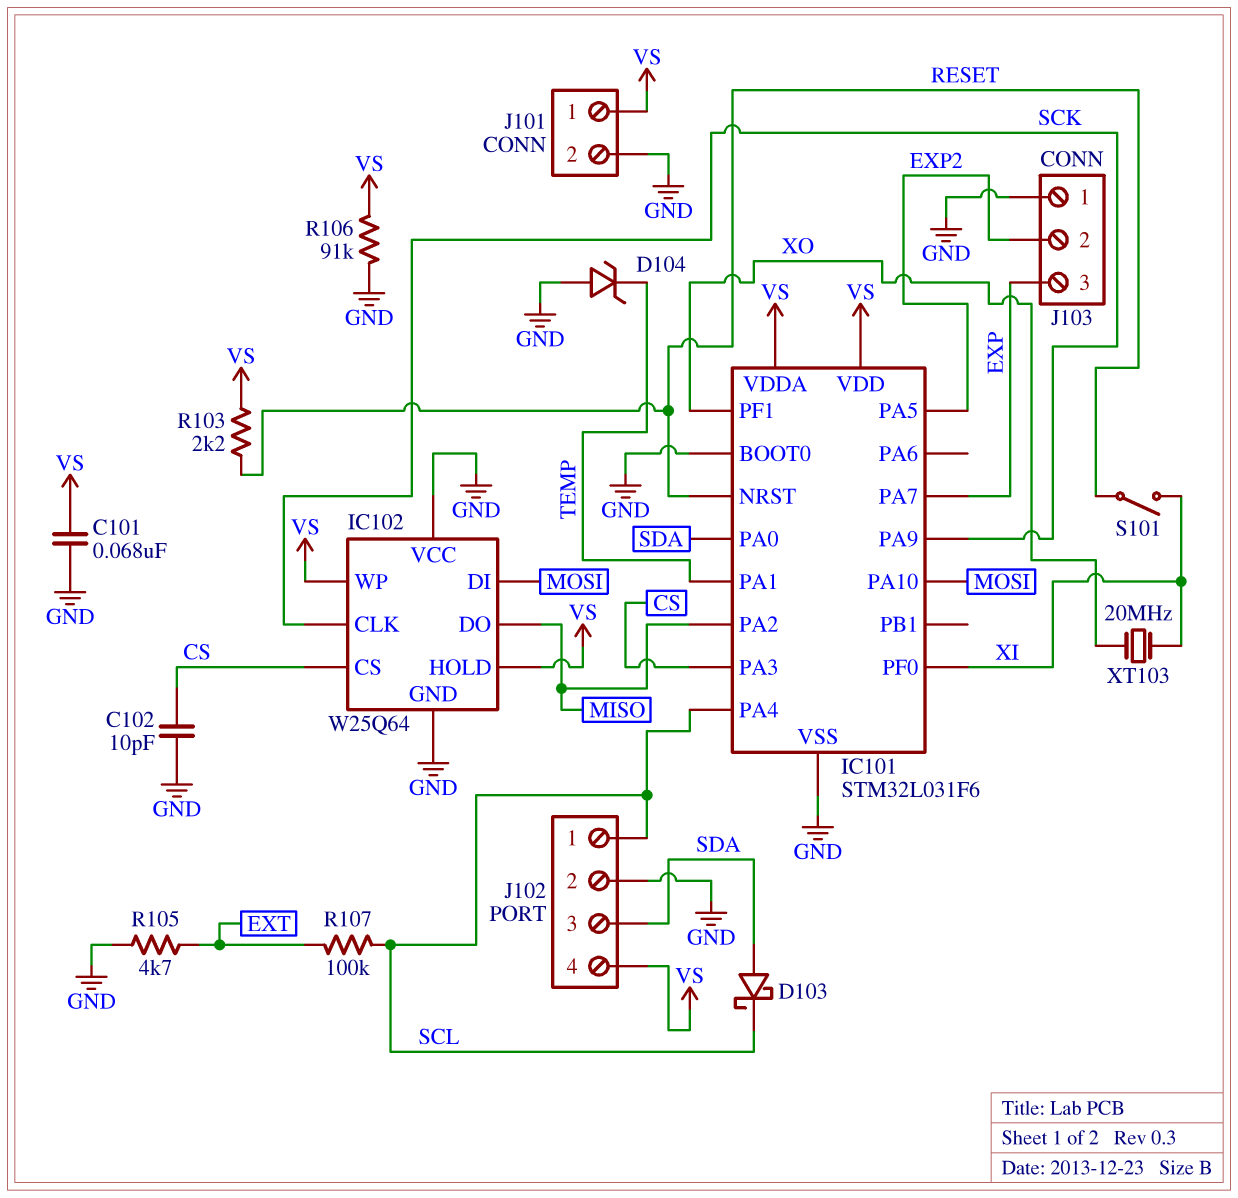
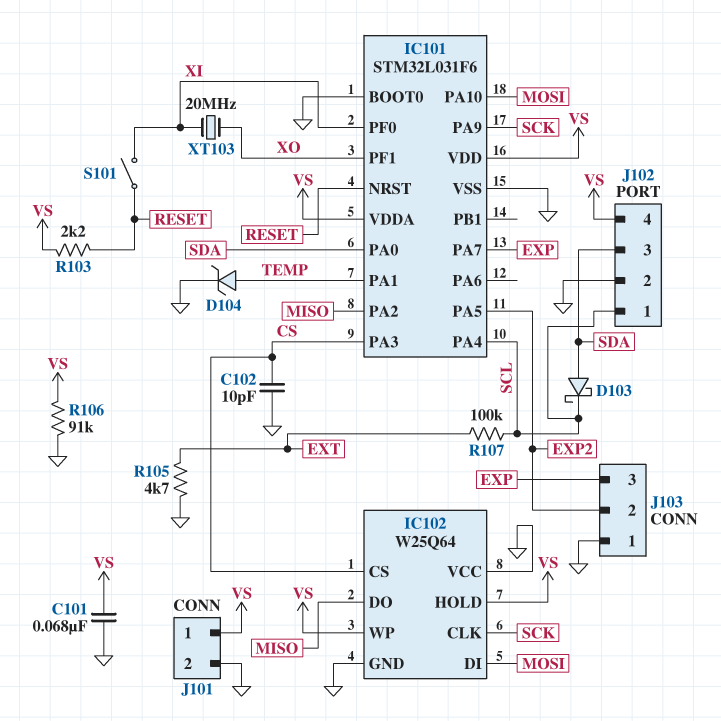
D104: zener (A GND, K TEMP) -> zener (A TEMP, K GND)

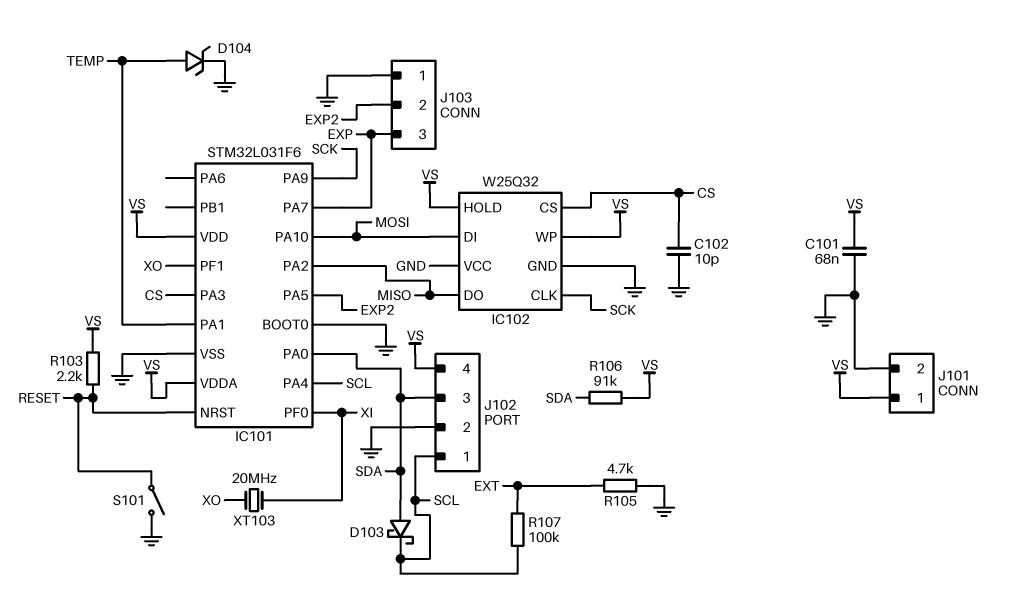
IC102: W25Q64 -> W25Q32
R106: 91k (GND, VS) -> 91k (SDA, VS)
S101: switch (RESET, XI) -> switch (GND, RESET)

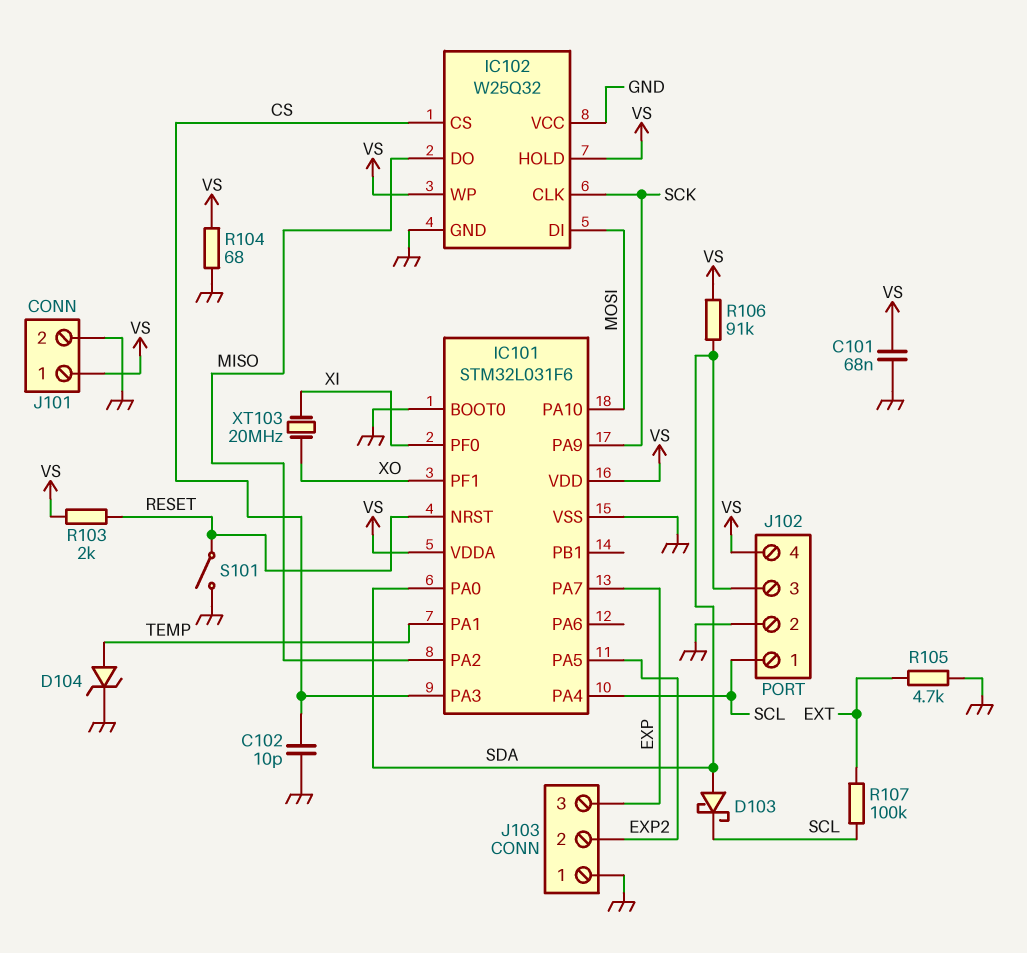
R103: 2.2k (RESET, VS) -> 2k (RESET, VS)
R104: none -> 68 (GND, VS)

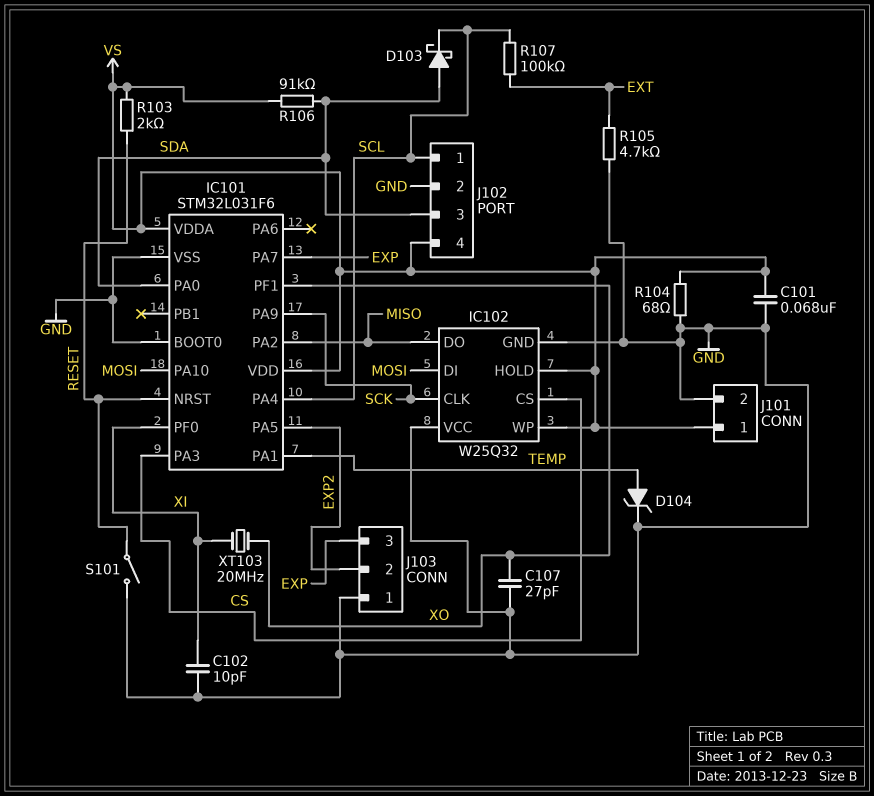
C102: 10pF (CS, GND) -> 10pF (GND, XI)
C107: none -> 27pF (GND, XO)

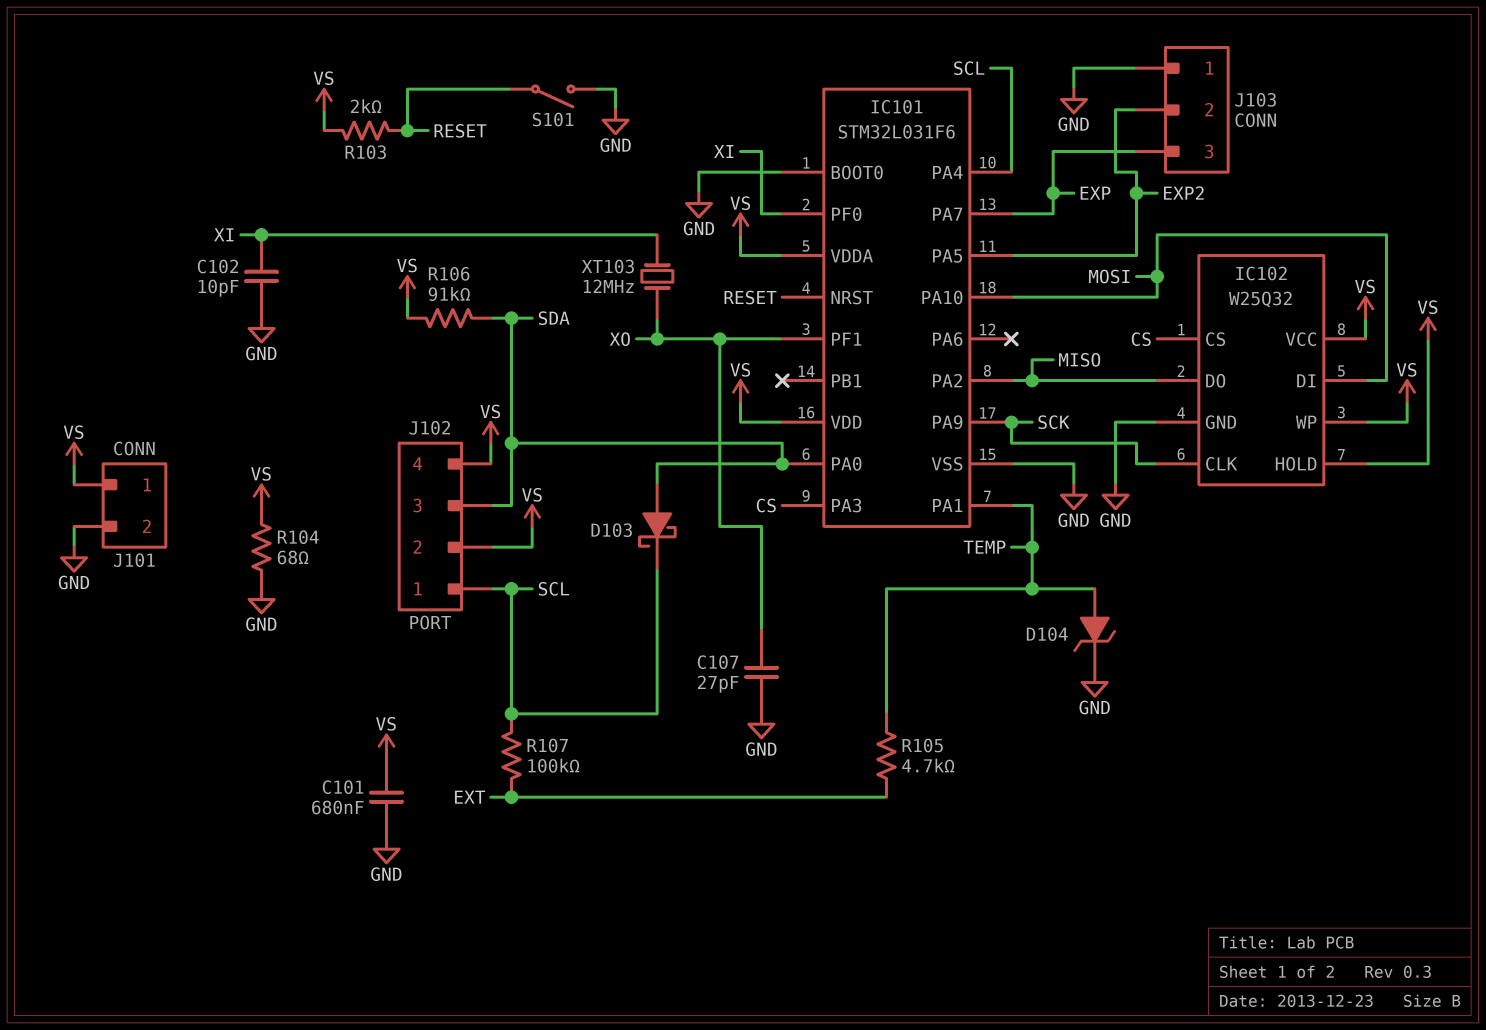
C101: 68nF (GND, VS) -> 680nF (GND, VS)
IC102 pin VCC: GND -> VS
J102 pin 2: GND -> VS
R105: 4.7k (EXT, GND) -> 4.7k (EXT, TEMP)
XT103: 20MHz (XI, XO) -> 12MHz (XI, XO)

